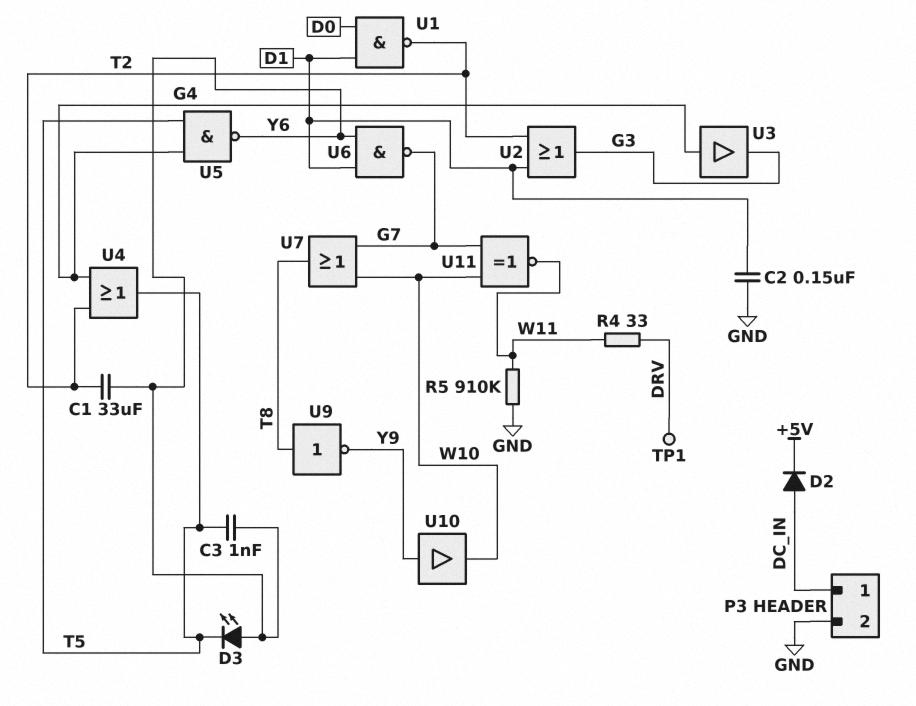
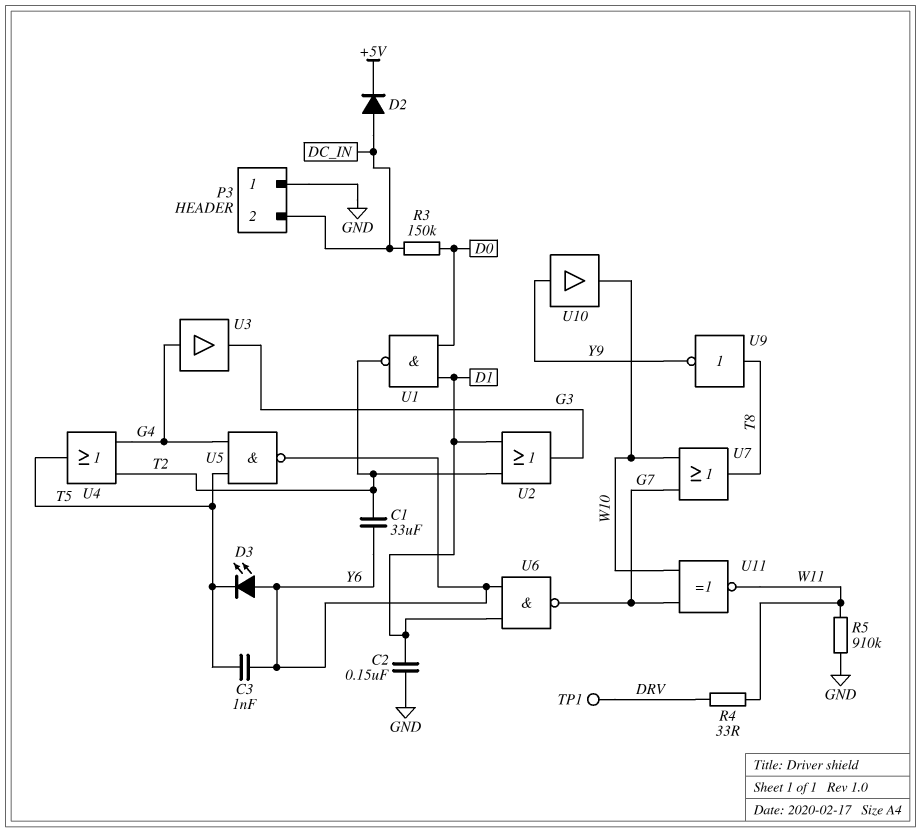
P3 pin 1: DC_IN -> GND
P3 pin 2: GND -> DC_IN
R3: none -> 150k (D0, DC_IN)

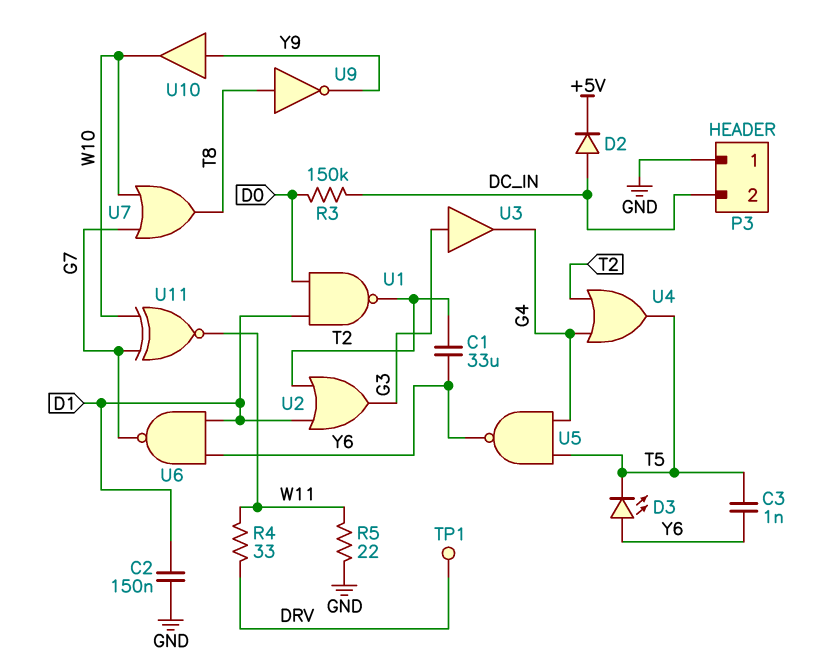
R5: 910k (GND, W11) -> 22 (GND, W11)
U3: buffer (in G4, out G3) -> buffer (in G3, out G4)

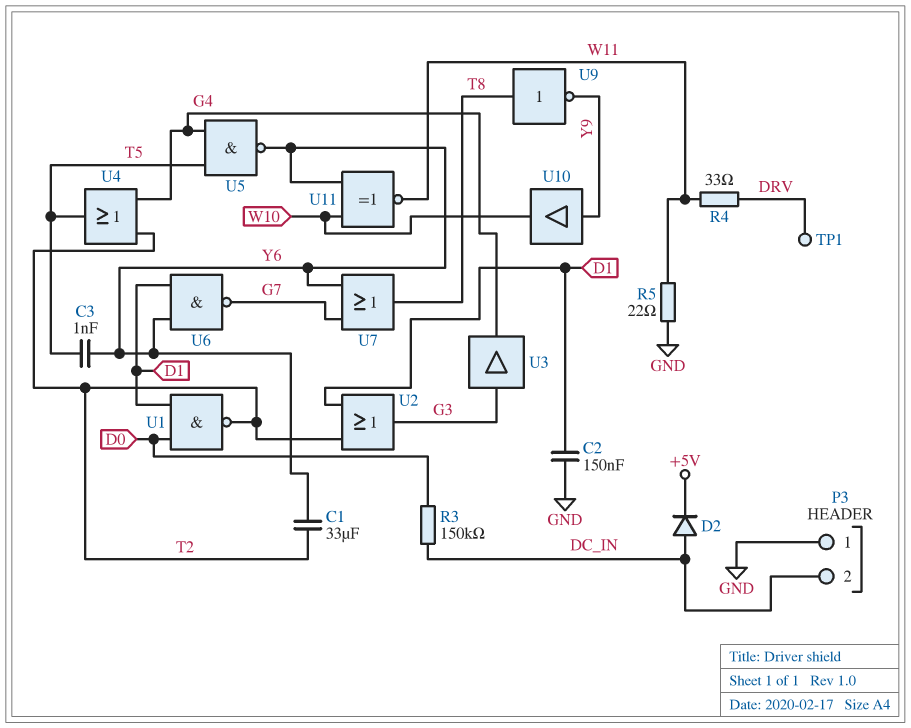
D3: LED (A Y6, K T5) -> none
U7: OR (in G7, in W10, out T8) -> OR (in G7, in Y6, out T8)
U11: XNOR (in G7, in W10, out W11) -> XNOR (in W10, in Y6, out W11)

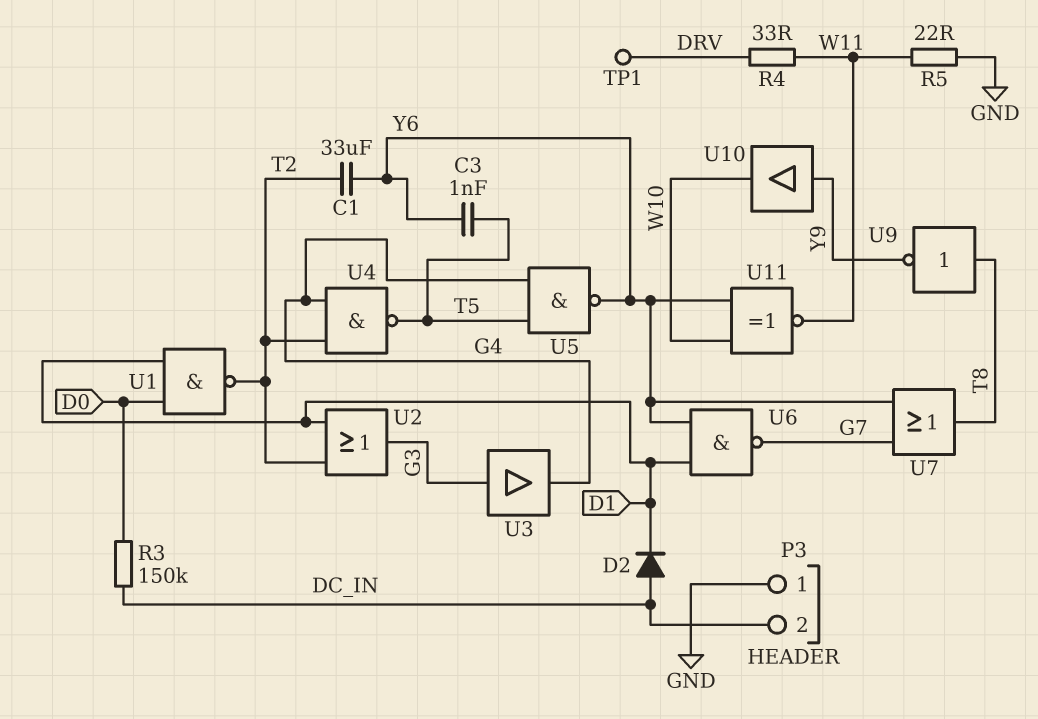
C2: 150nF (D1, GND) -> none
D2: diode (A DC_IN, K +5V) -> diode (A DC_IN, K D1)
U4: OR (in G4, in T2, out T5) -> NAND (in G4, in T2, out T5)

